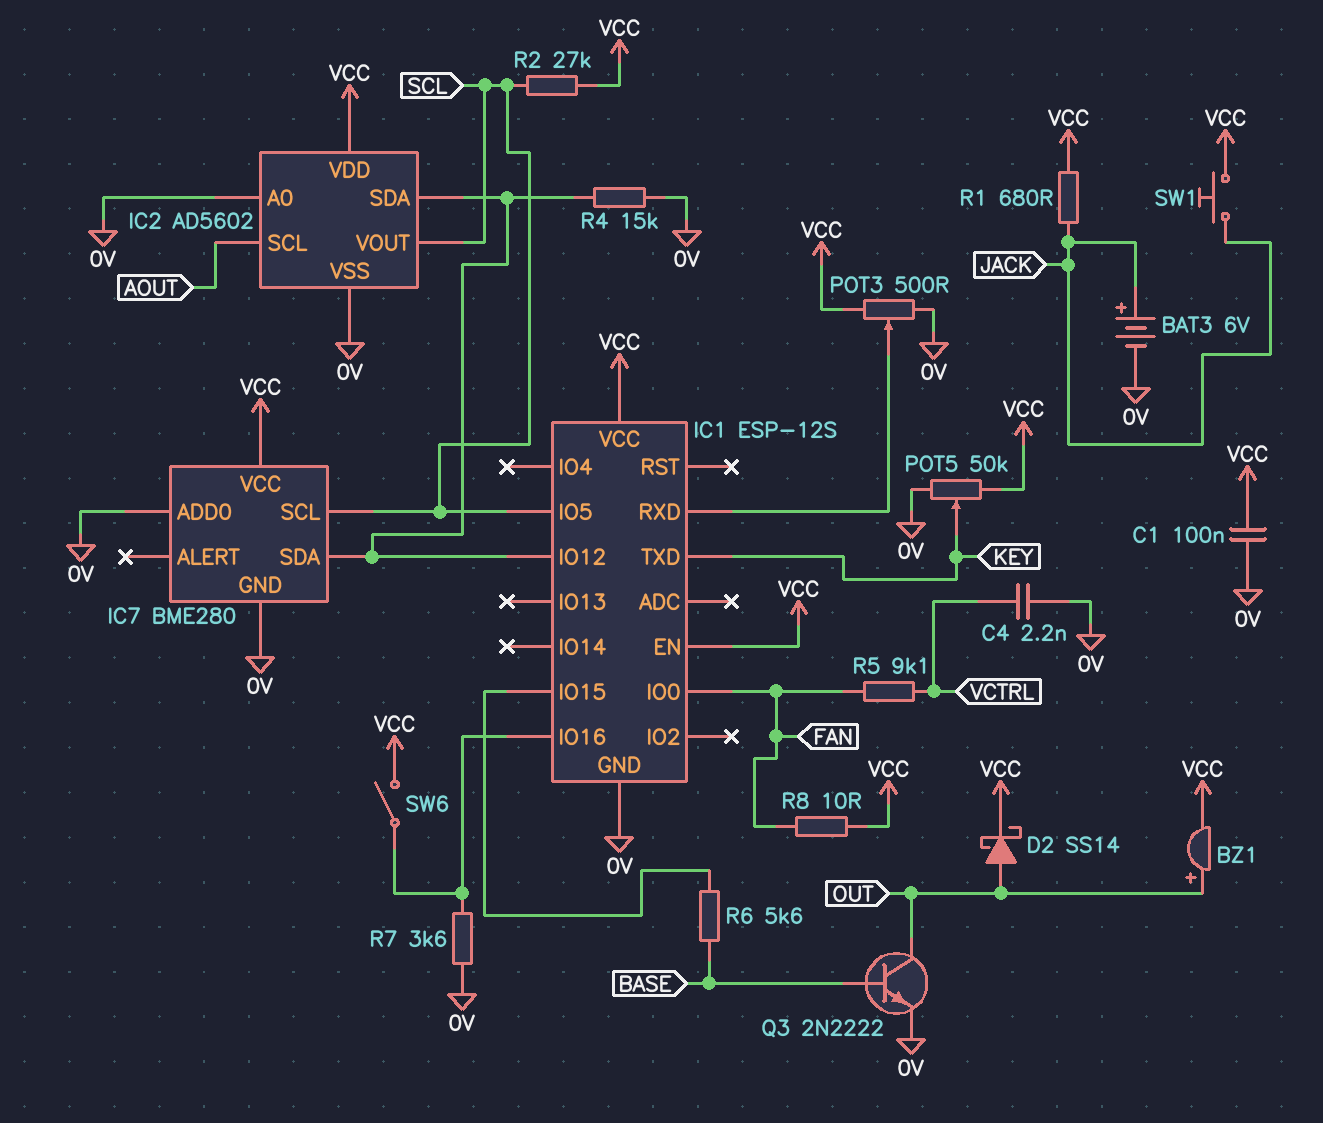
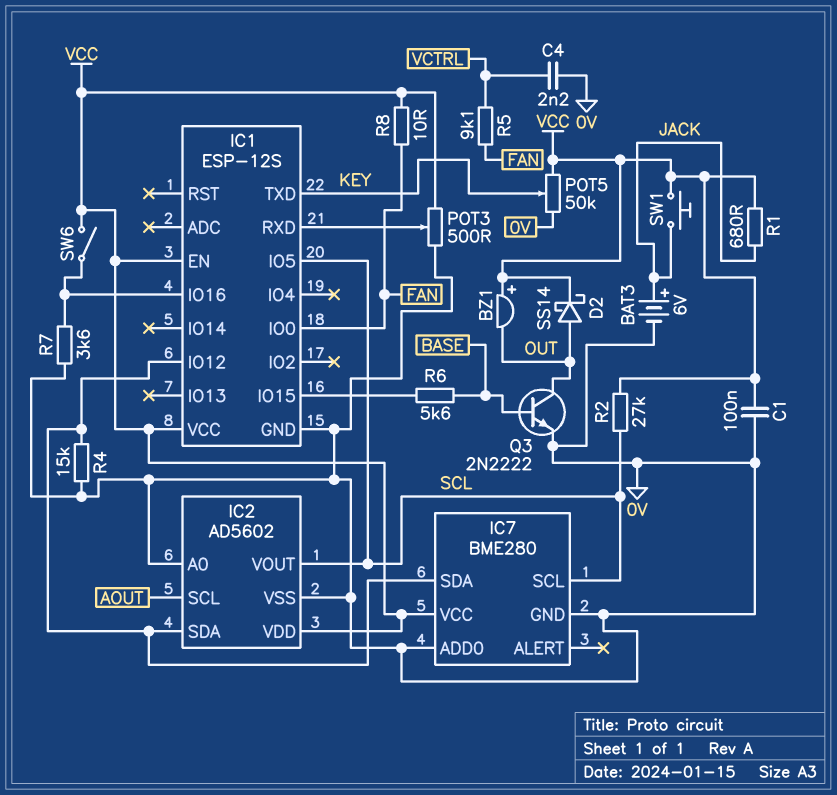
BZ1: buzzer (plus OUT, minus VCC) -> buzzer (plus VCC, minus OUT)

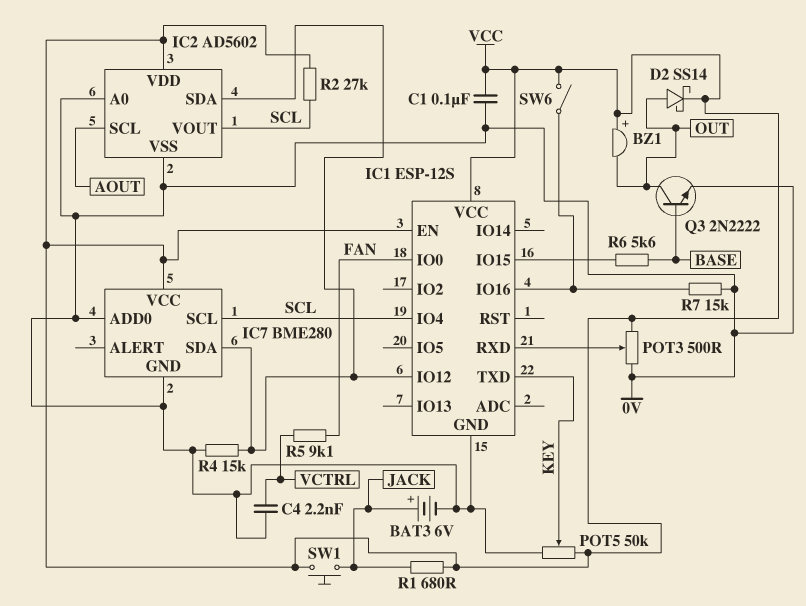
IC1 pin IO4: none -> SCL
IC1 pin IO5: SCL -> none
R7: 3.6k (0V, IC1/IO16) -> 15k (0V, IC1/IO16)
R8: 10 (FAN, VCC) -> none

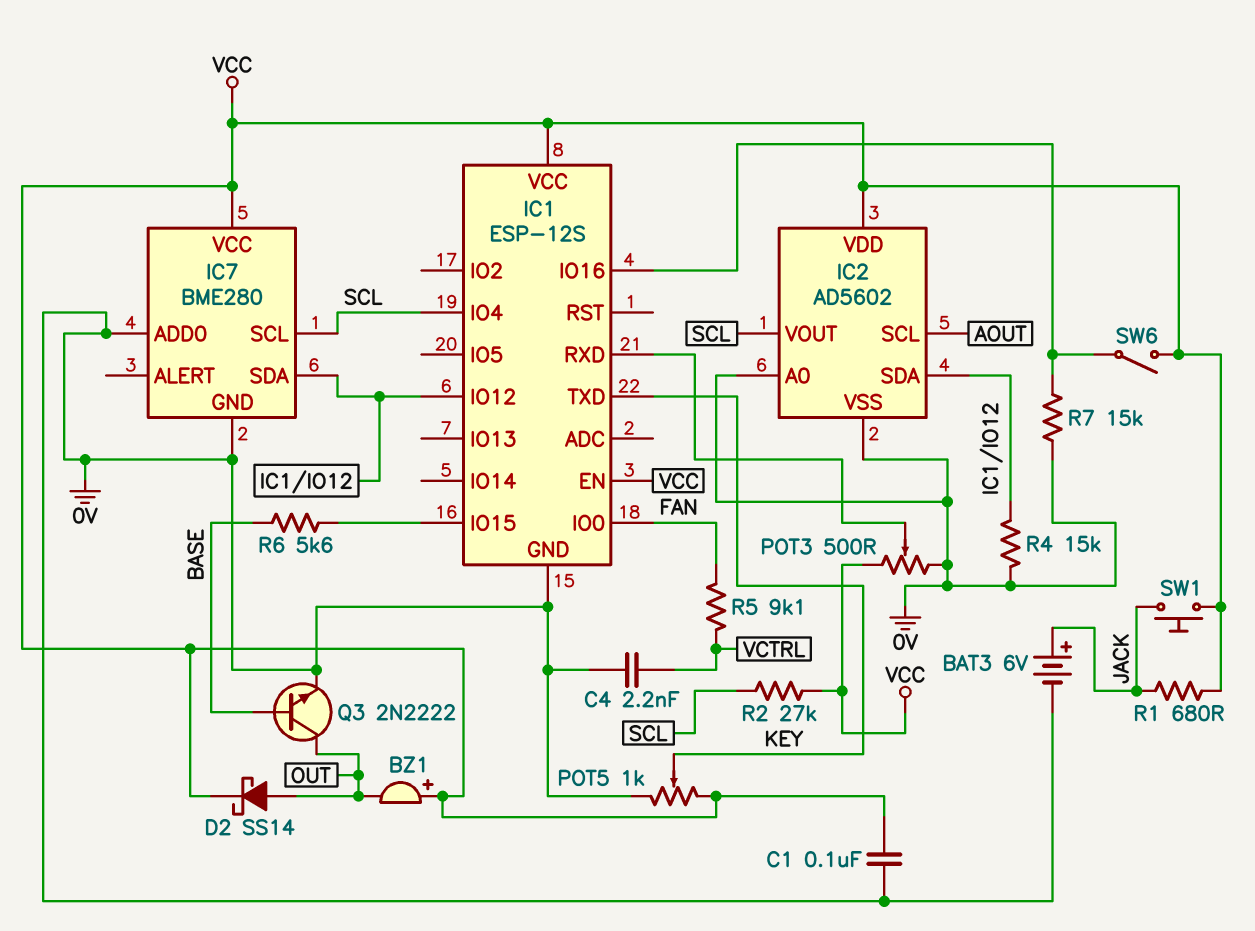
POT5: 50k (0V, VCC, wiper KEY) -> 1k (0V, VCC, wiper KEY)

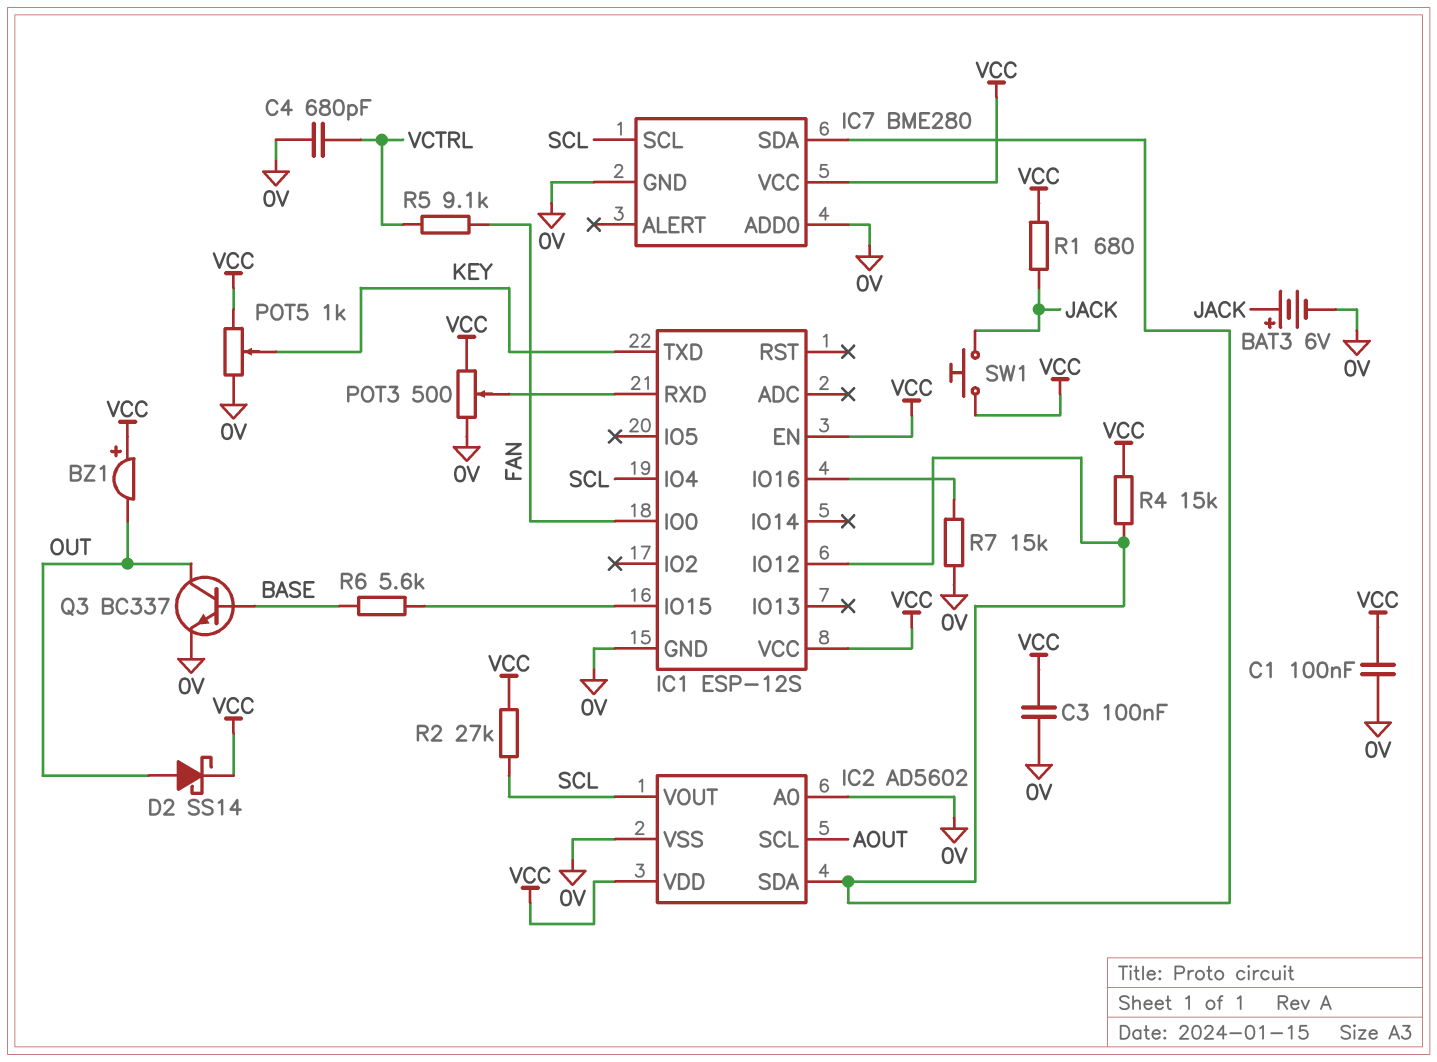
C3: none -> 100nF (0V, VCC)
C4: 2.2nF (0V, VCTRL) -> 680pF (0V, VCTRL)
Q3: NPN 2N2222 (B BASE, C OUT, E 0V) -> NPN BC337 (B BASE, C OUT, E 0V)
R4: 15k (0V, IC1/IO12) -> 15k (IC1/IO12, VCC)
SW6: switch (IC1/IO16, VCC) -> none

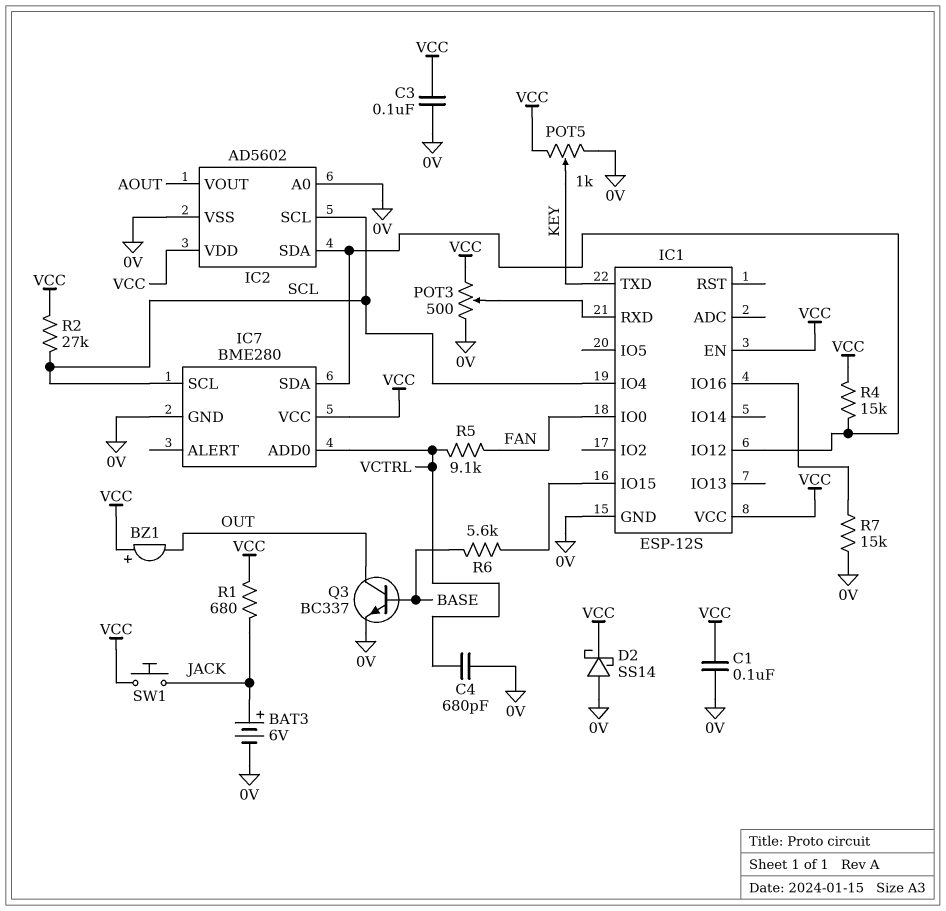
D2: schottky SS14 (A OUT, K VCC) -> schottky SS14 (A 0V, K VCC)
IC2 pin SCL: AOUT -> SCL
IC2 pin VOUT: SCL -> AOUT
IC7 pin ADD0: 0V -> VCTRL

